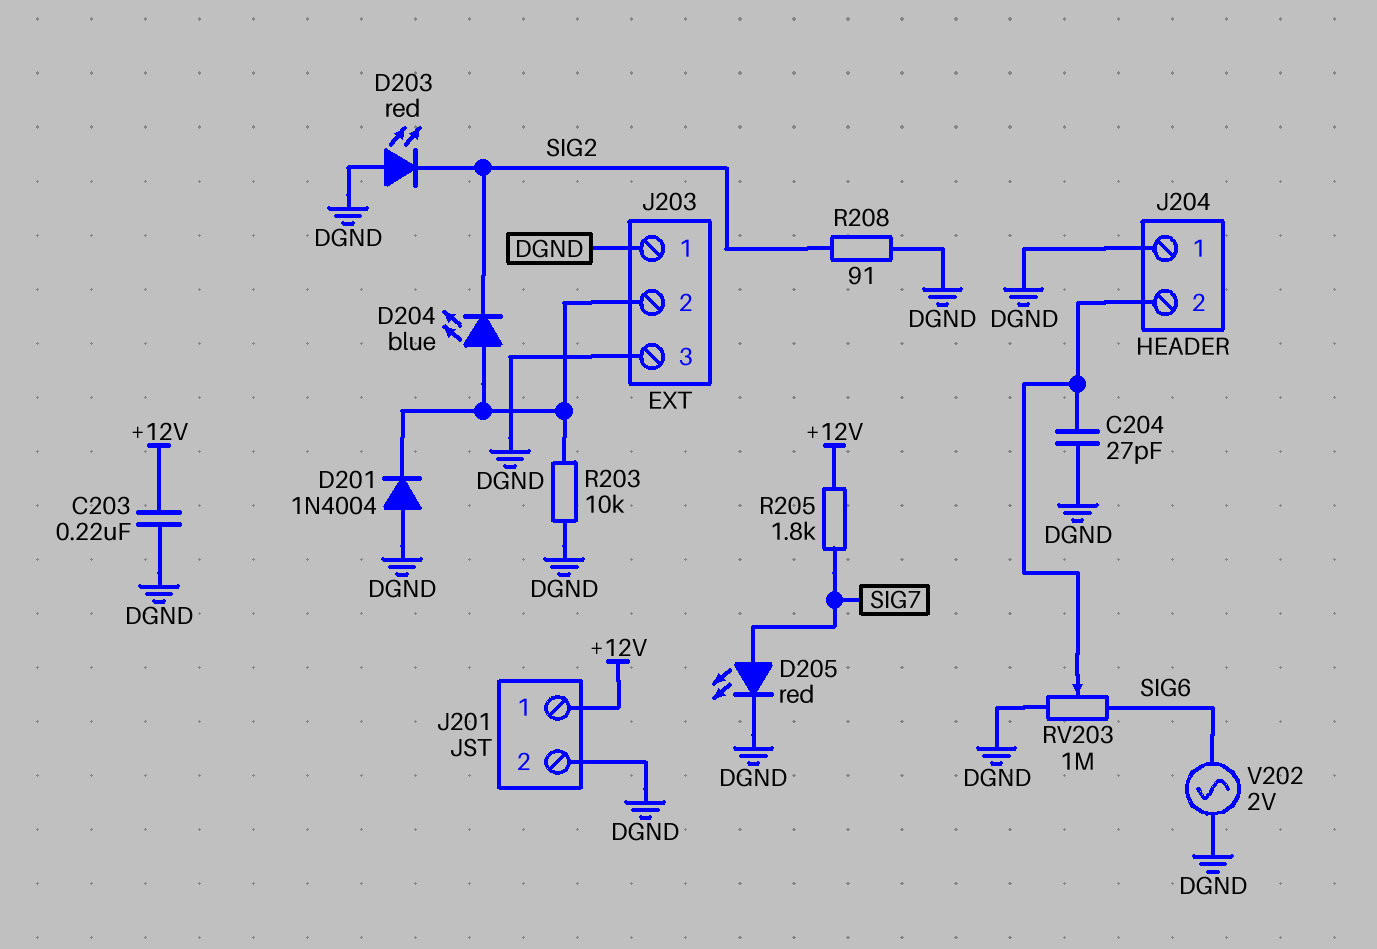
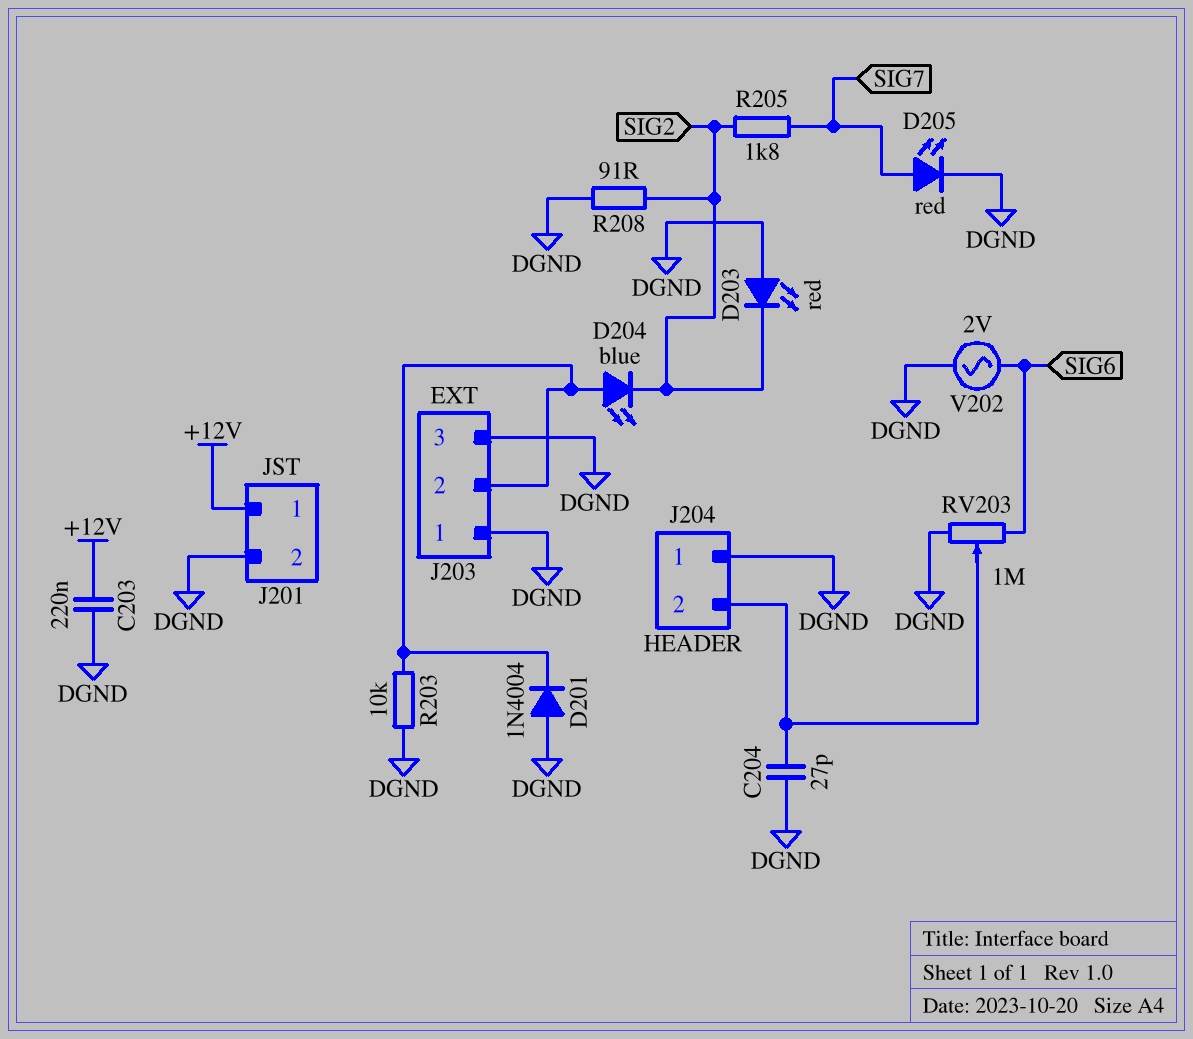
R205: 1.8k (+12V, SIG7) -> 1.8k (SIG2, SIG7)

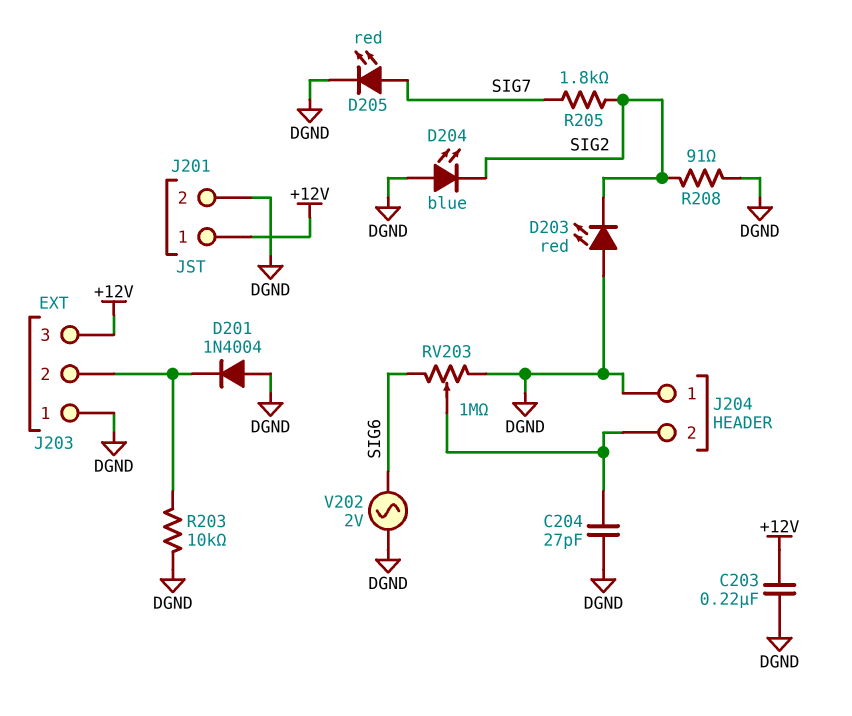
D204: LED blue (A J203/2, K SIG2) -> LED blue (A DGND, K SIG2)
J203 pin 3: DGND -> +12V

